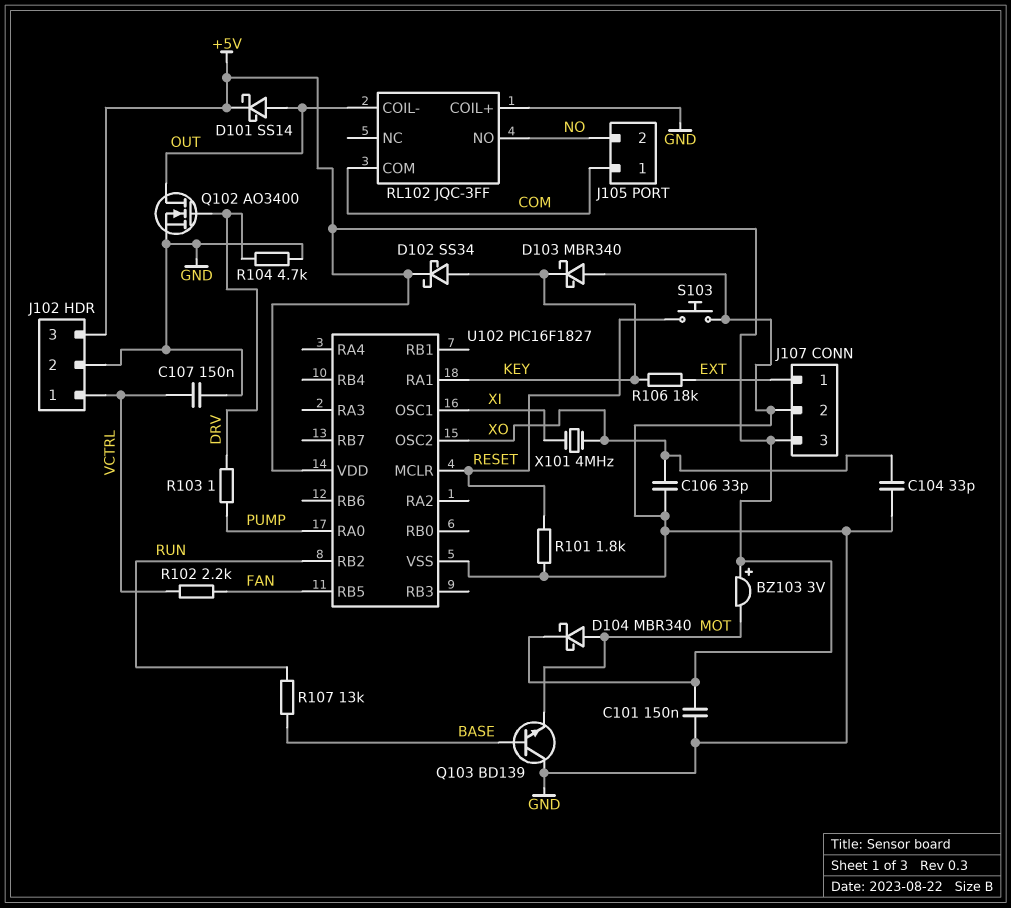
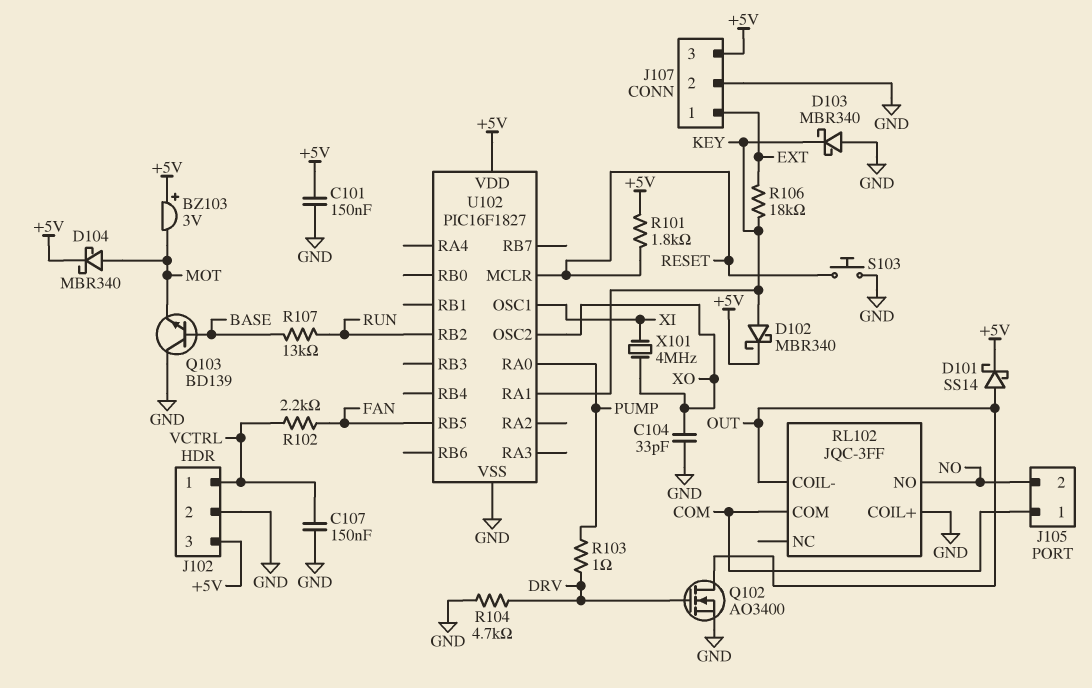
C106: 33pF (GND, XO) -> none
D102: schottky SS34 (A KEY, K +5V) -> schottky MBR340 (A KEY, K +5V)
R101: 1.8k (GND, RESET) -> 1.8k (+5V, RESET)

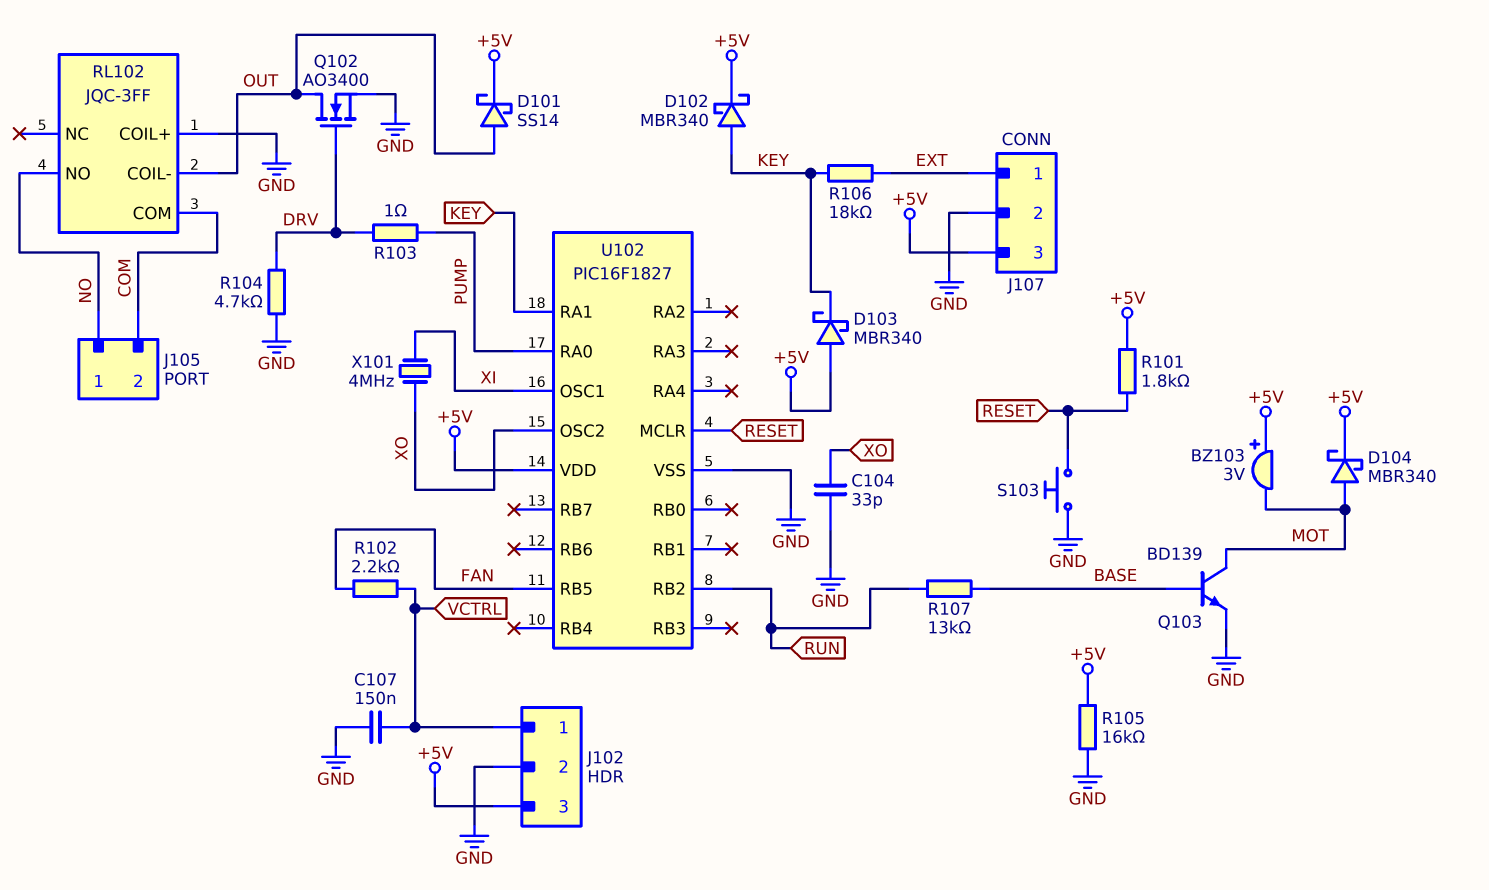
C101: 150nF (+5V, GND) -> none
D103: schottky MBR340 (A GND, K KEY) -> schottky MBR340 (A +5V, K KEY)
J105 pin 1: COM -> NO
J105 pin 2: NO -> COM
Q103: NPN BD139 (B BASE, C GND, E MOT) -> NPN BD139 (B BASE, C MOT, E GND)
R105: none -> 16k (+5V, GND)

